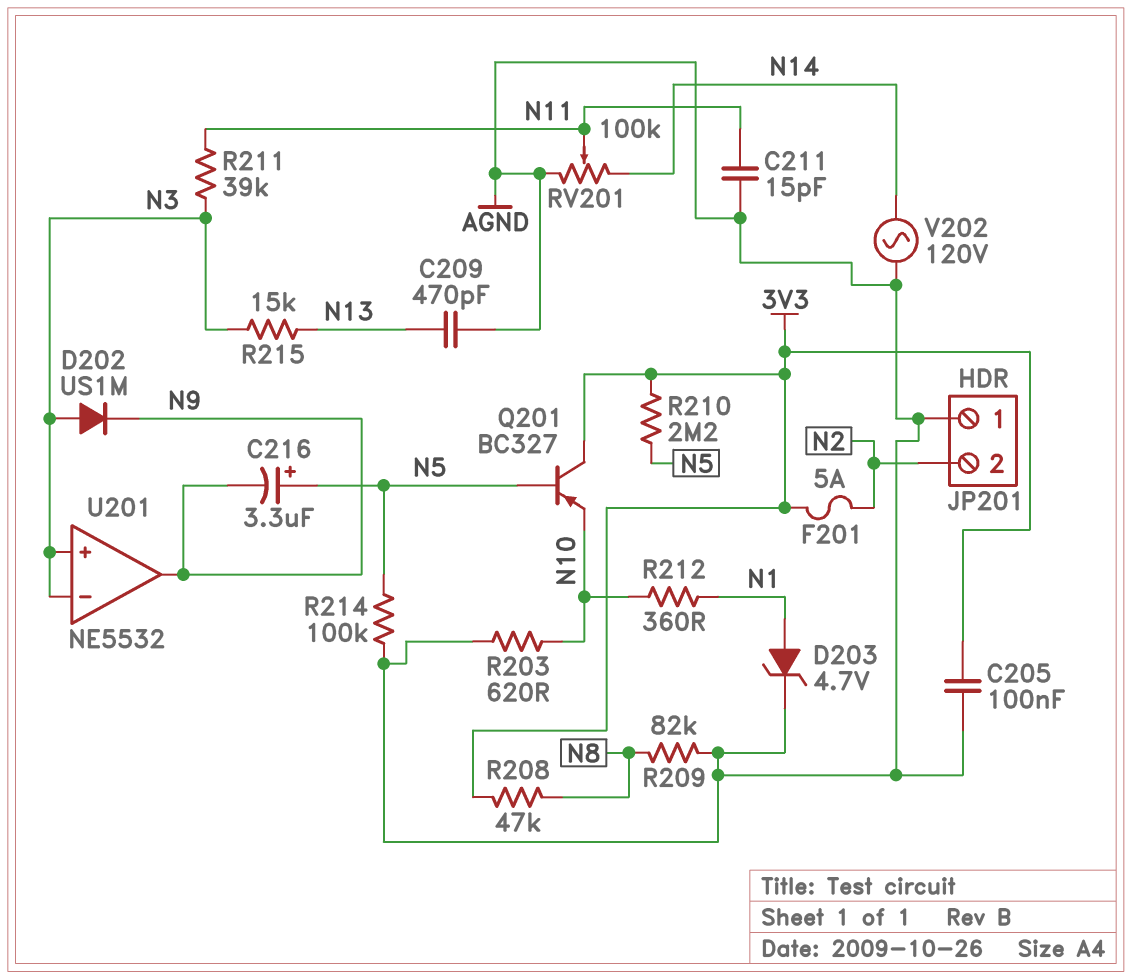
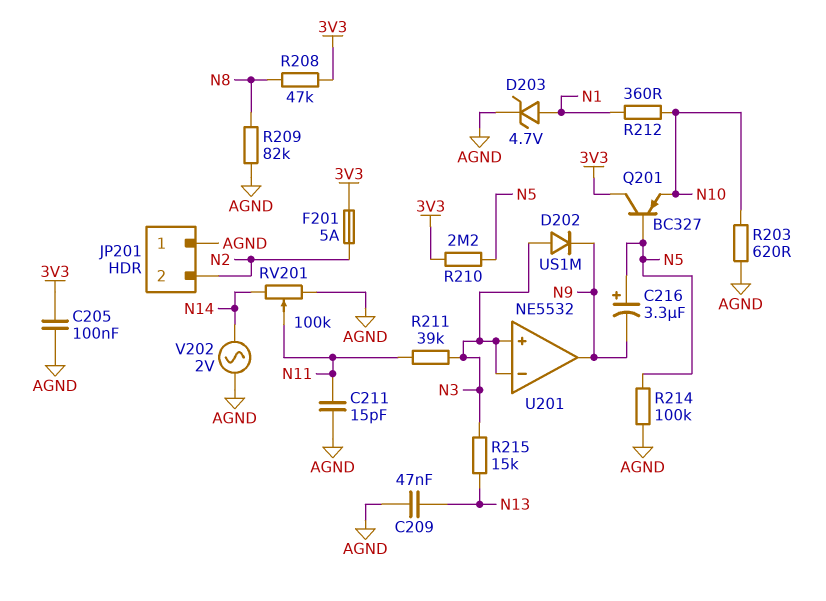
C209: 470pF (AGND, N13) -> 47nF (AGND, N13)
V202: AC 120V (AGND, N14) -> AC 2V (AGND, N14)

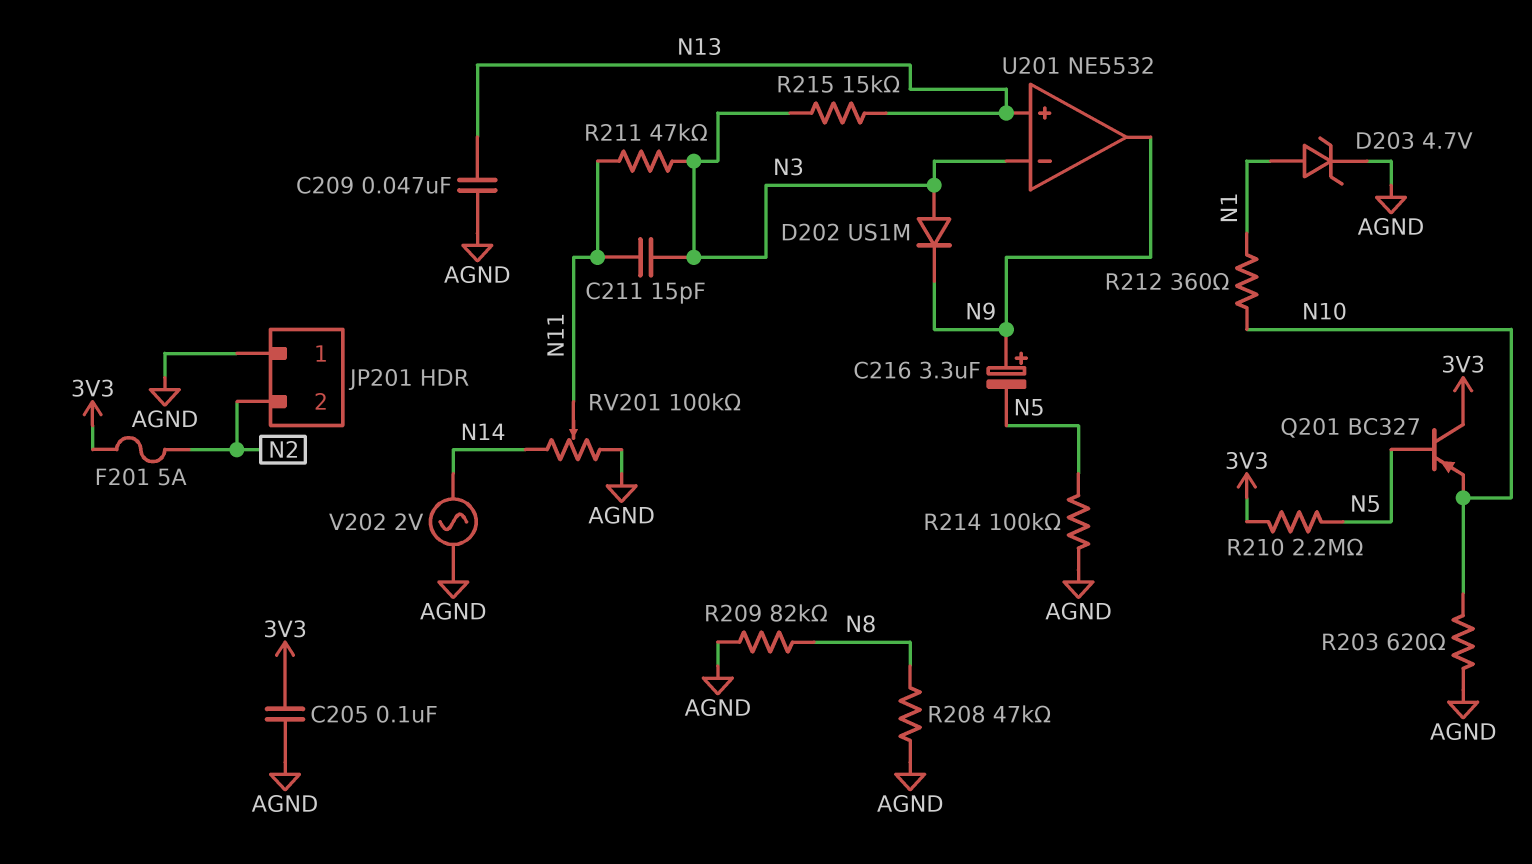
C211: 15pF (AGND, N11) -> 15pF (N3, N11)
C216: 3.3uF (plus N5, minus N9) -> 3.3uF (plus N9, minus N5)
R208: 47k (3V3, N8) -> 47k (AGND, N8)
R211: 39k (N3, N11) -> 47k (N3, N11)
U201 pin in+: N3 -> N13

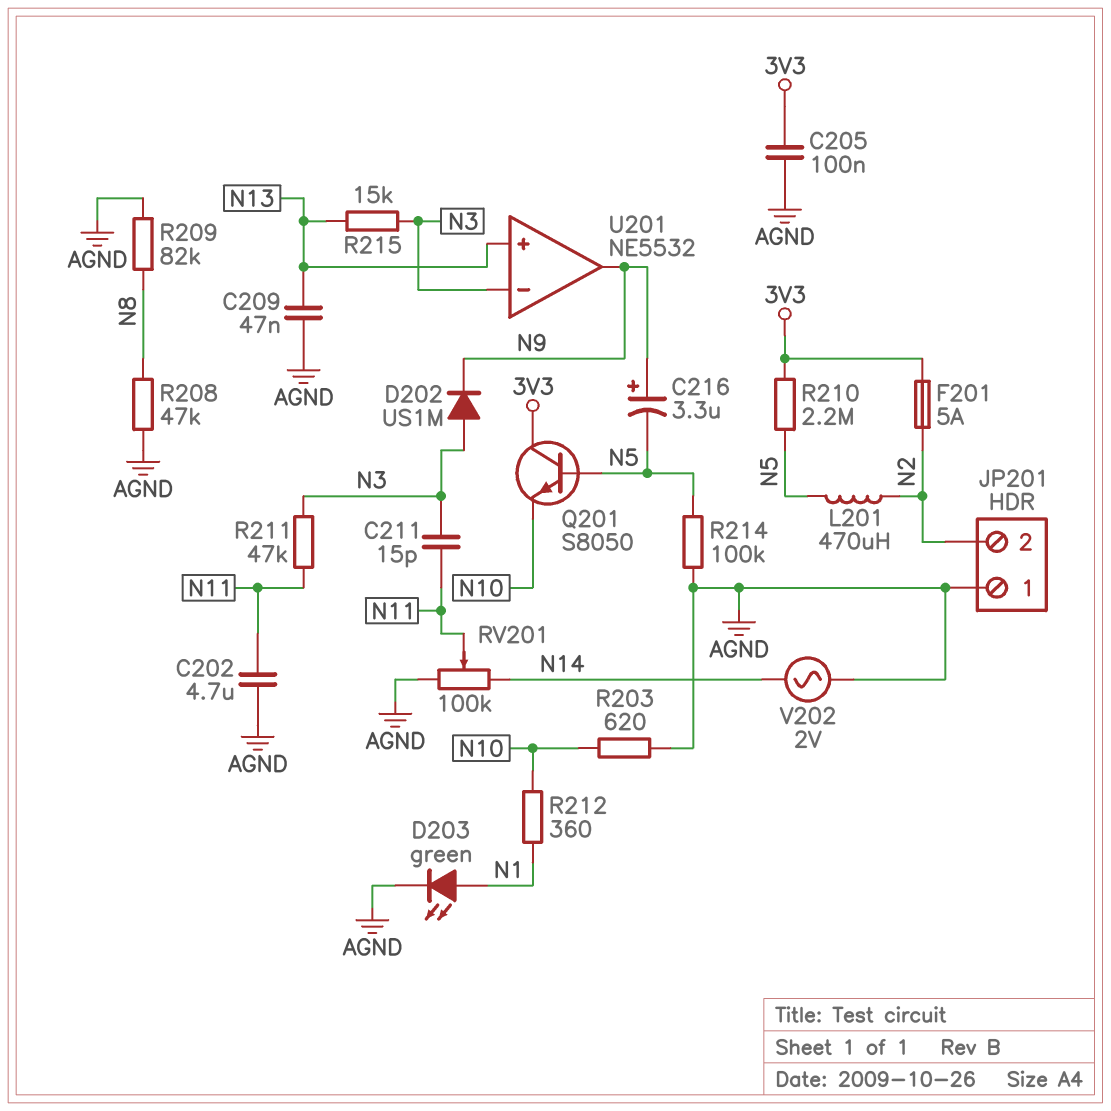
C202: none -> 4.7uF (AGND, N11)
D203: zener 4.7V (A N1, K AGND) -> LED green (A N1, K AGND)
L201: none -> 470uH (N2, N5)
Q201: PNP BC327 (B N5, C 3V3, E N10) -> NPN S8050 (B N5, C 3V3, E N10)

